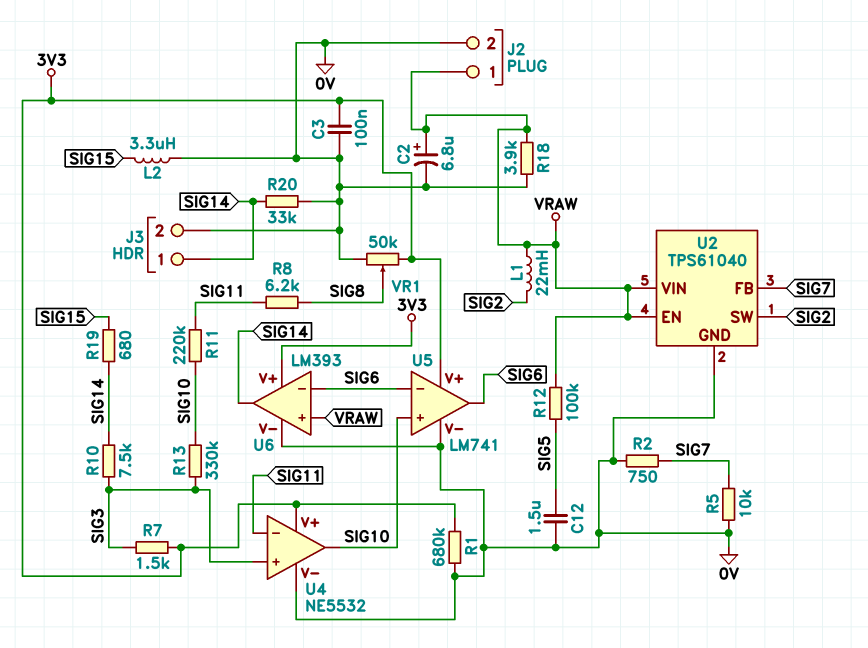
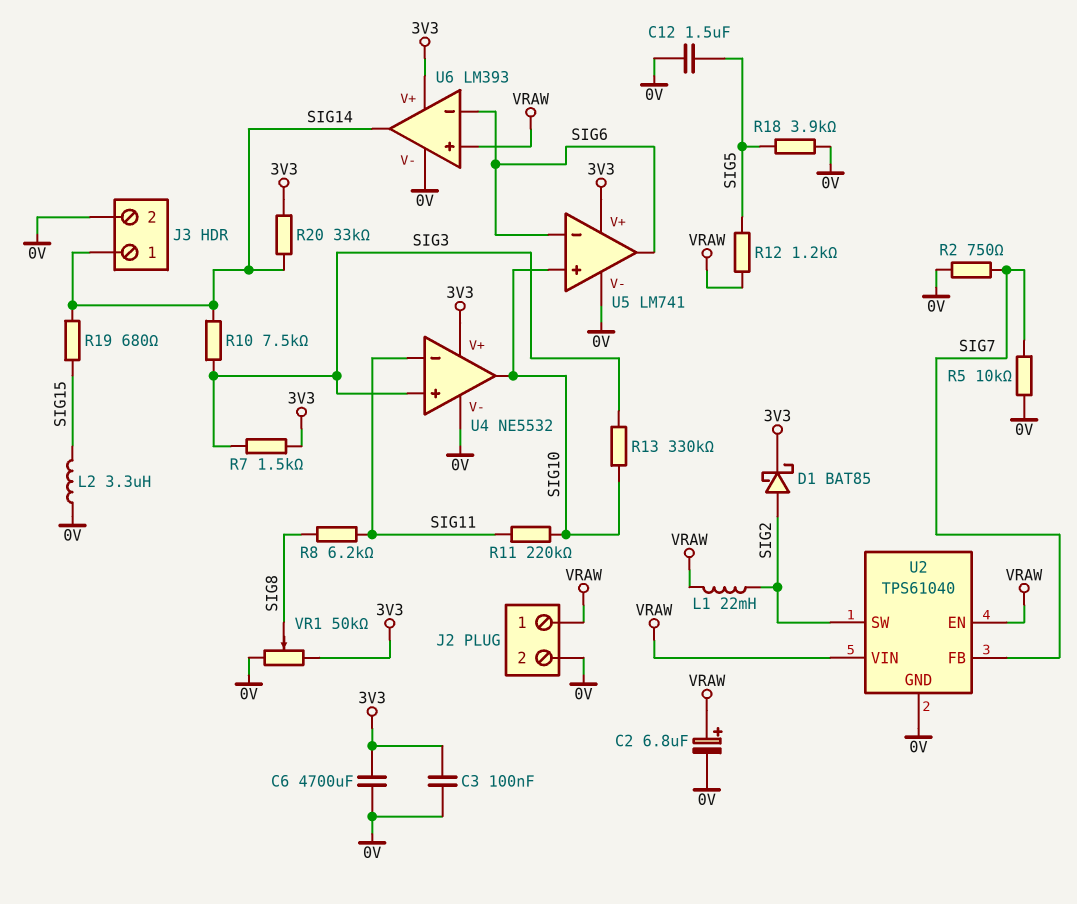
C6: none -> 4700uF (0V, 3V3)
D1: none -> schottky BAT85 (A SIG2, K 3V3)
R1: 680k (0V, 3V3) -> none
R12: 100k (SIG5, VRAW) -> 1.2k (SIG5, VRAW)
R18: 3.9k (0V, VRAW) -> 3.9k (0V, SIG5)
R20: 33k (0V, SIG14) -> 33k (3V3, SIG14)

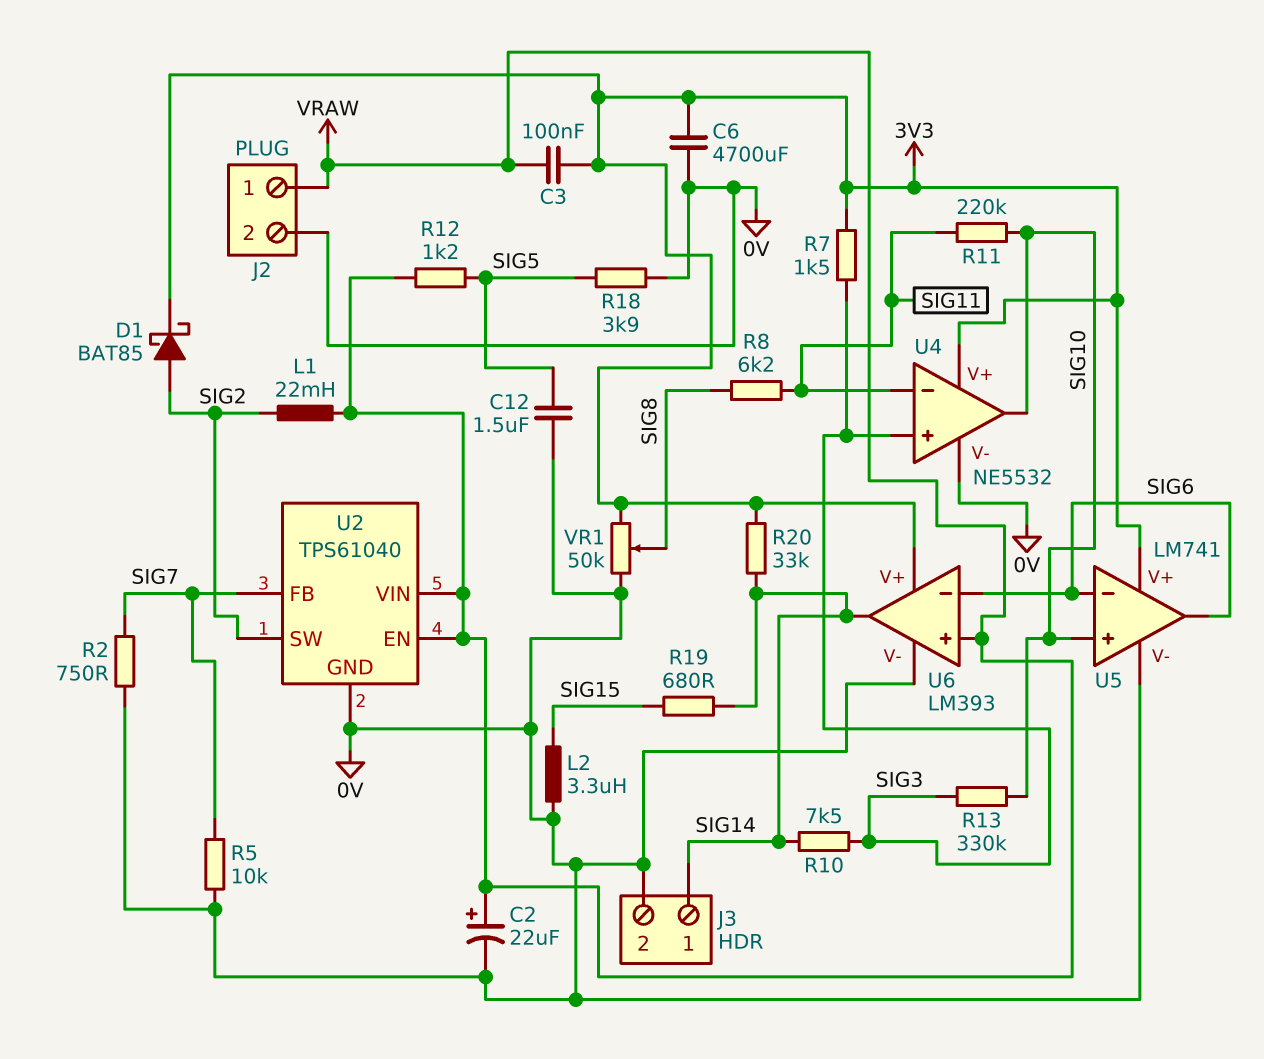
C2: 6.8uF (plus VRAW, minus 0V) -> 22uF (plus VRAW, minus 0V)
C3: 100nF (0V, 3V3) -> 100nF (3V3, VRAW)

